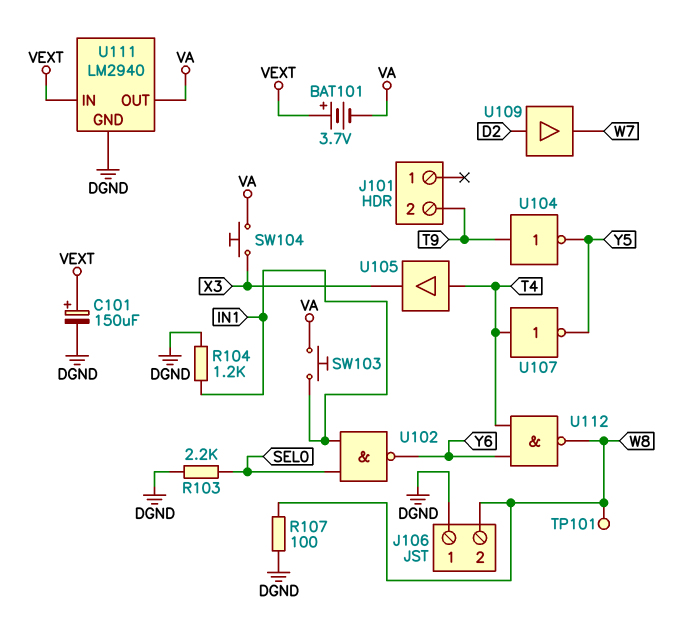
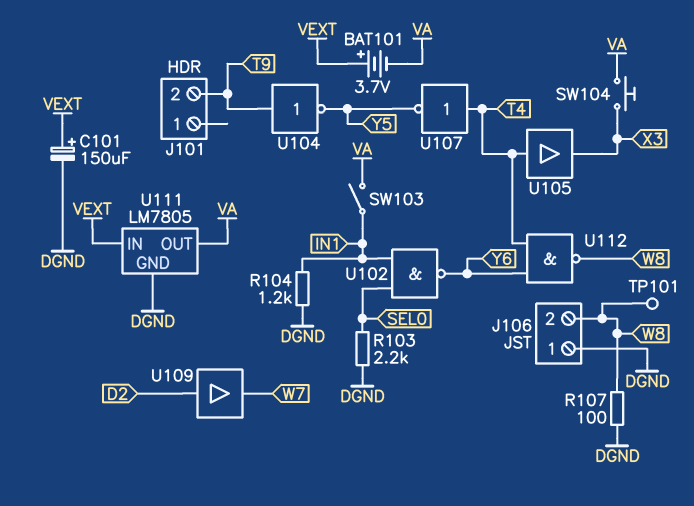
SW103: button (IN1, VA) -> switch (IN1, VA)
U111: LM2940 -> LM7805

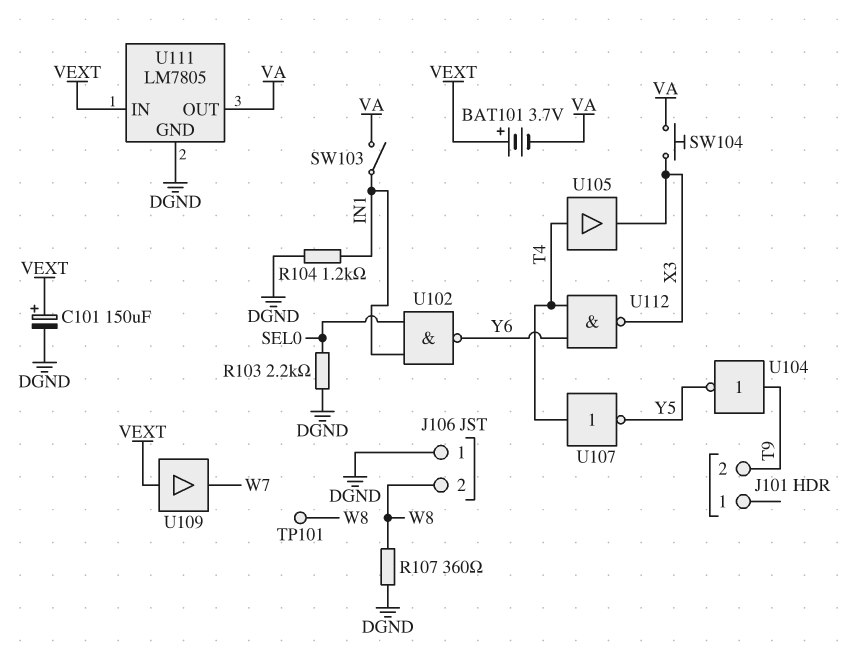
R107: 100 (DGND, W8) -> 360 (DGND, W8)
U109: buffer (in D2, out W7) -> buffer (in VEXT, out W7)
U112: NAND (in T4, in Y6, out W8) -> NAND (in T4, in Y6, out X3)

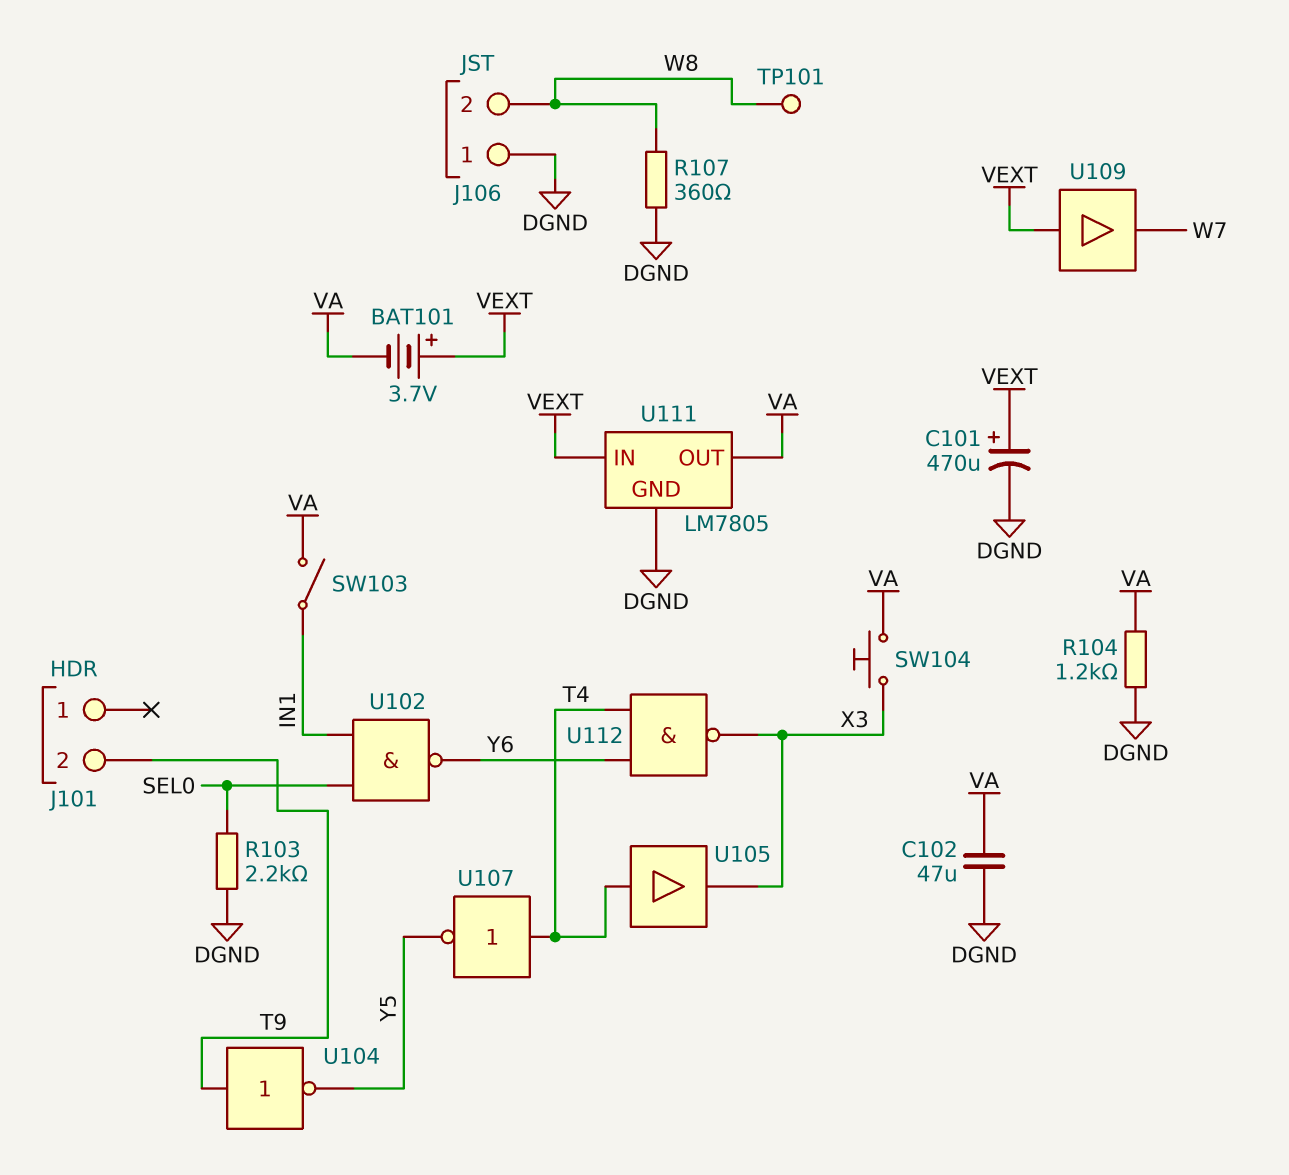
C101: 150uF (plus VEXT, minus DGND) -> 470uF (plus VEXT, minus DGND)
C102: none -> 47uF (DGND, VA)
R104: 1.2k (DGND, IN1) -> 1.2k (DGND, VA)

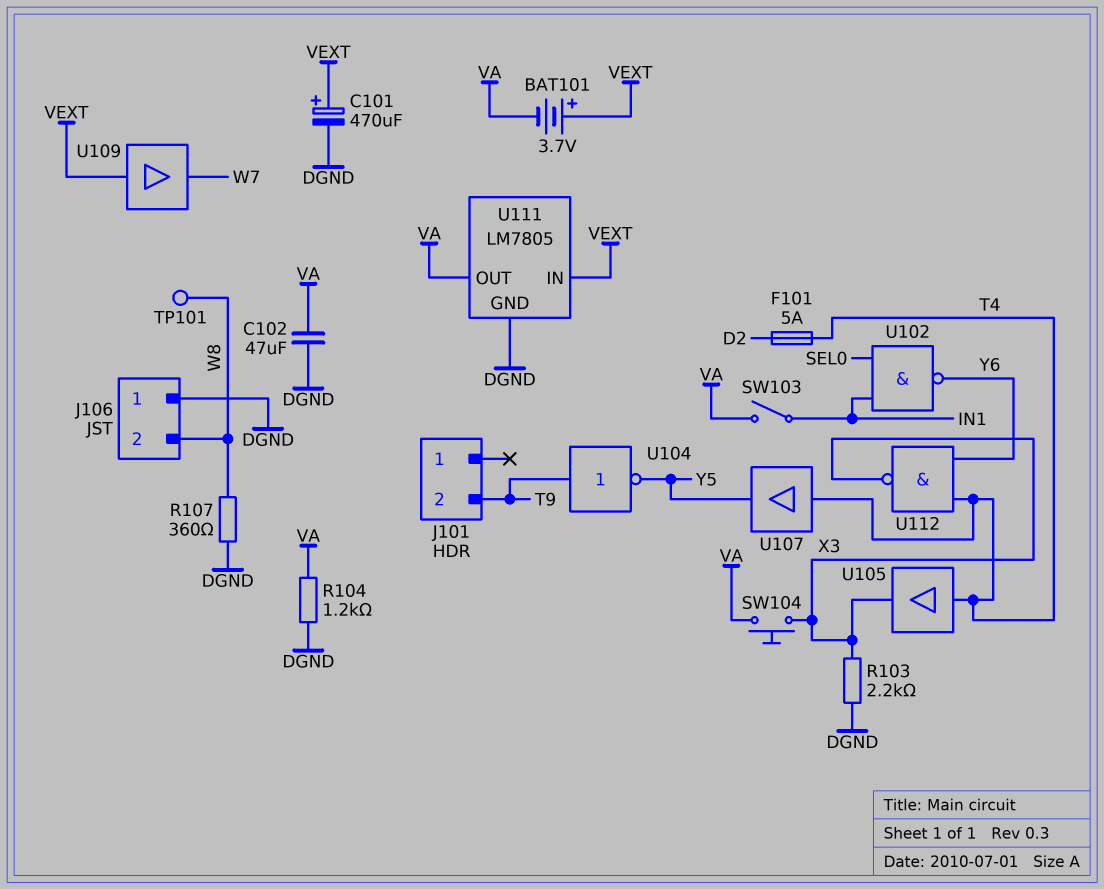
F101: none -> 5A (D2, T4)
R103: 2.2k (DGND, SEL0) -> 2.2k (DGND, X3)
U107: NOT (in T4, out Y5) -> buffer (in T4, out Y5)

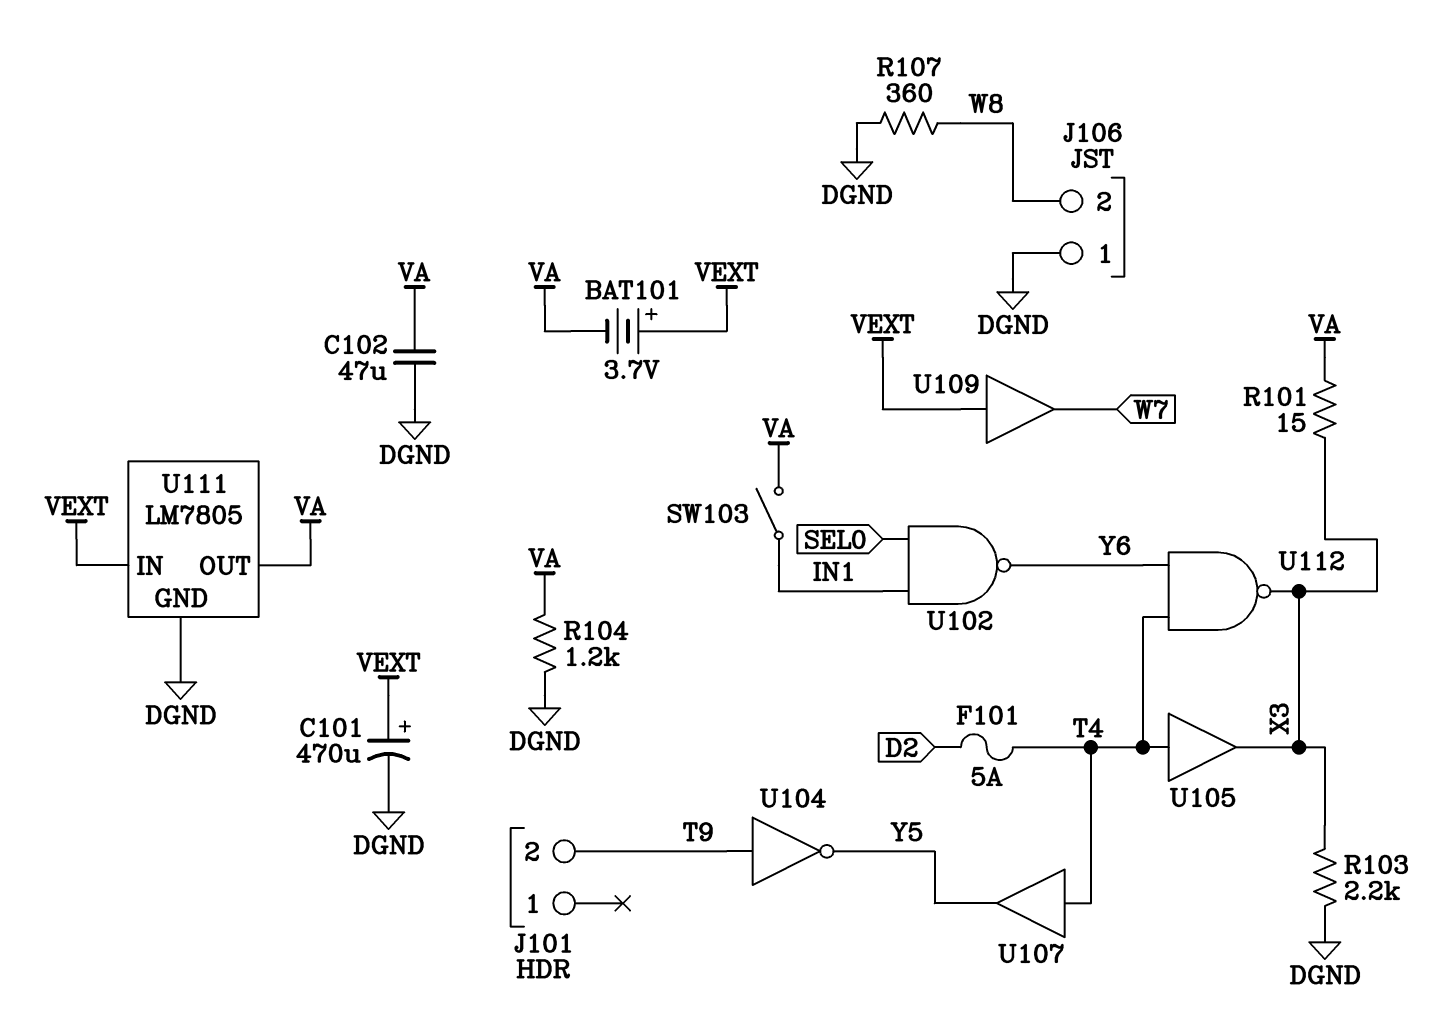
R101: none -> 15 (VA, X3)
SW104: button (VA, X3) -> none
TP101: test point (W8) -> none

